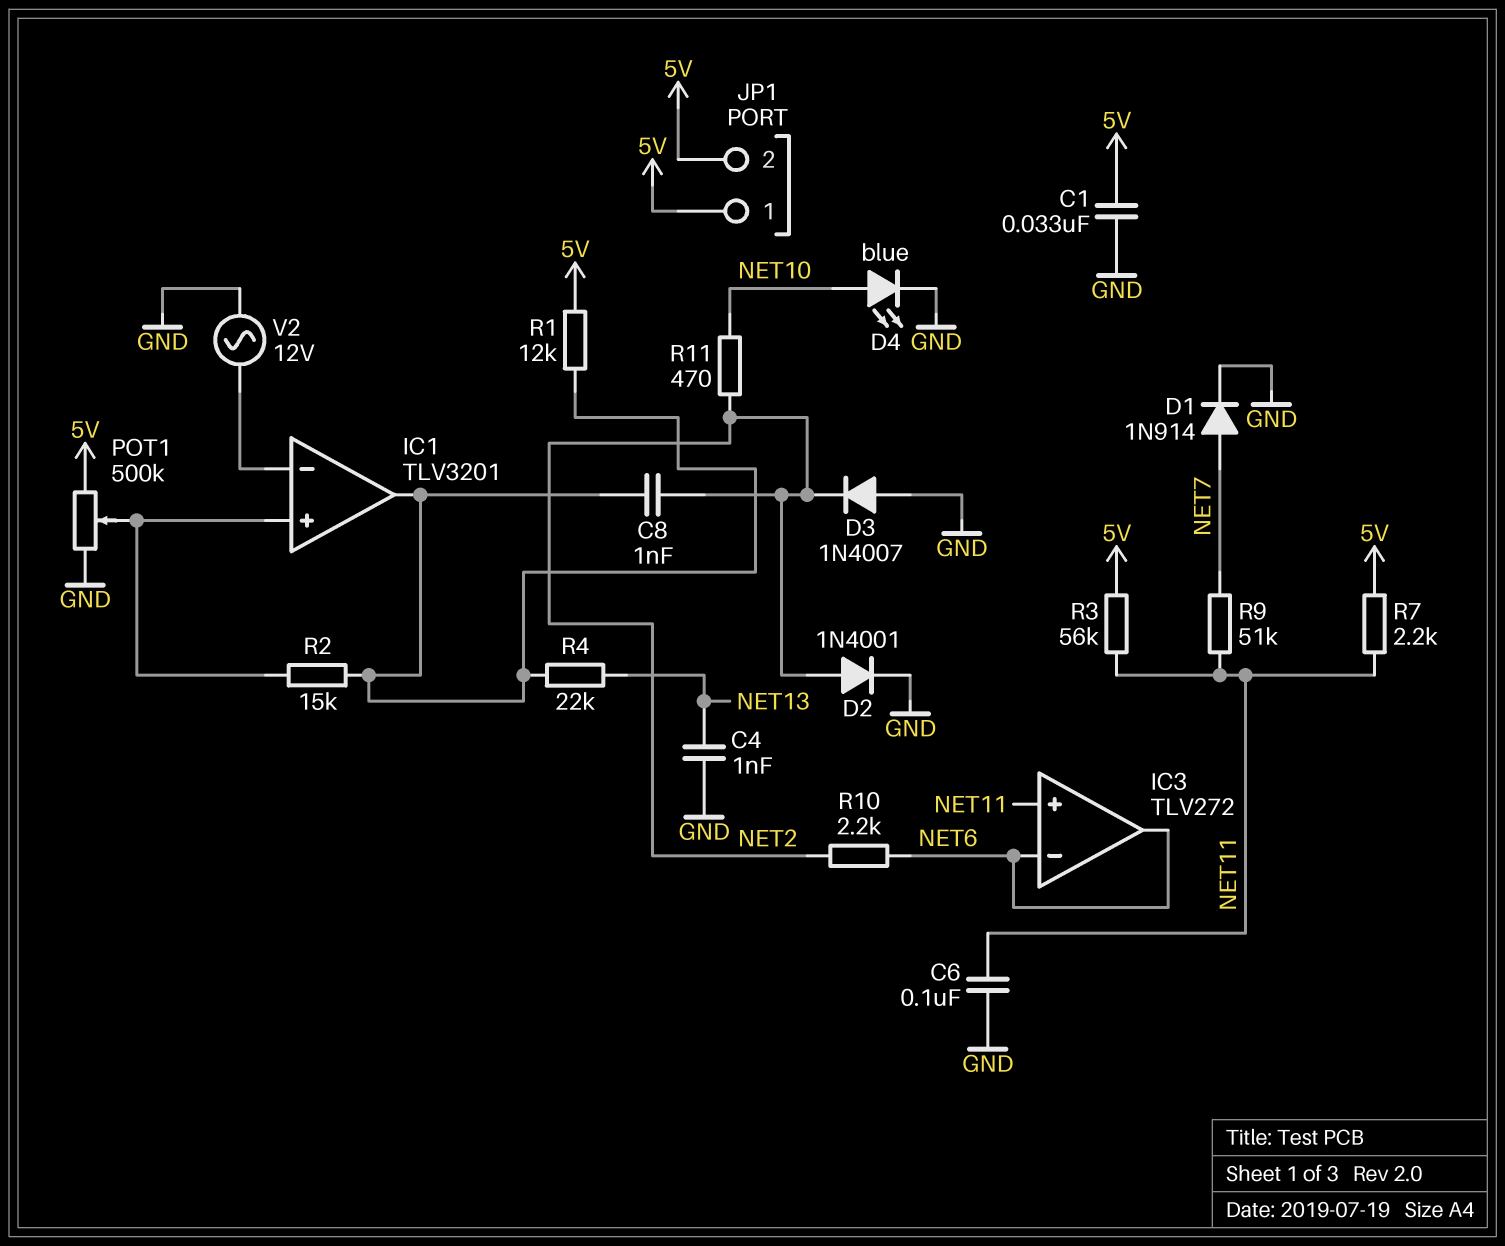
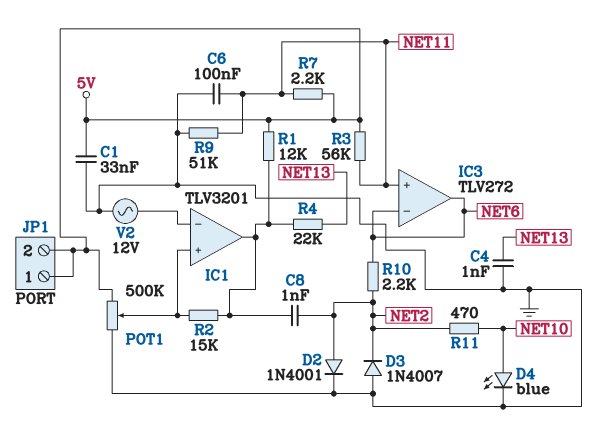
D1: diode 1N914 (A NET7, K GND) -> none
R9: 51k (NET7, NET11) -> 51k (GND, NET11)

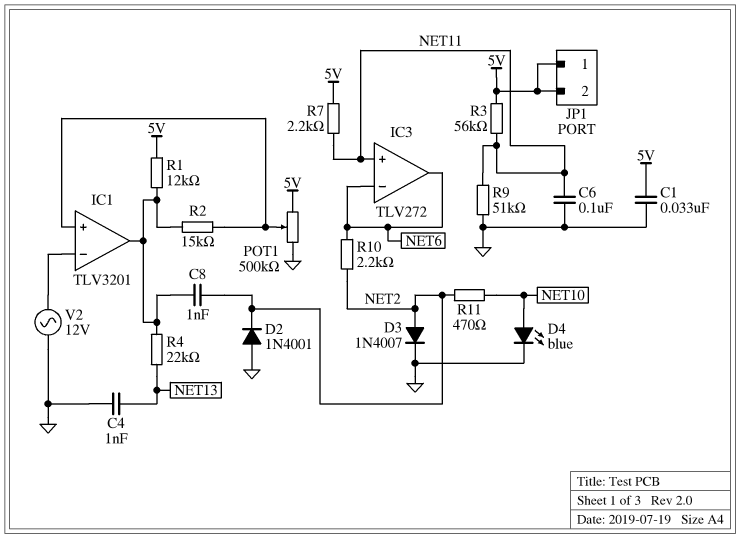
D2: diode 1N4001 (A NET2, K GND) -> diode 1N4001 (A GND, K NET2)
D3: diode 1N4007 (A GND, K NET2) -> diode 1N4007 (A NET2, K GND)

